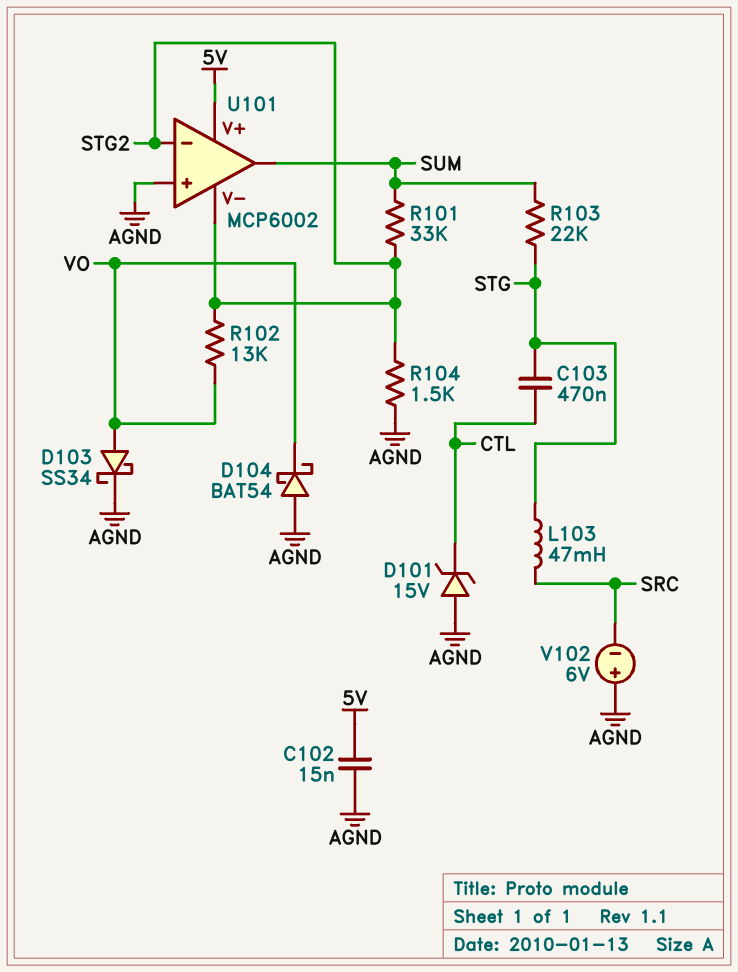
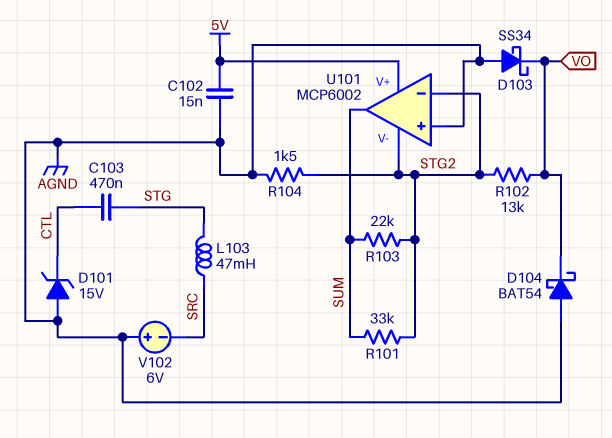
D103: schottky SS34 (A VO, K AGND) -> schottky SS34 (A AGND, K VO)
R103: 22k (STG, SUM) -> 22k (STG2, SUM)

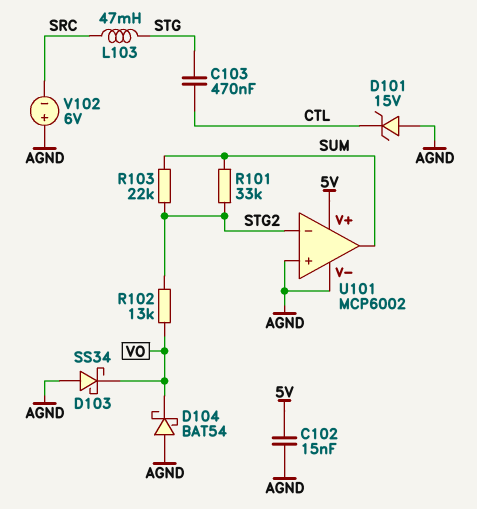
R104: 1.5k (AGND, STG2) -> none
U101 pin V-: STG2 -> AGND

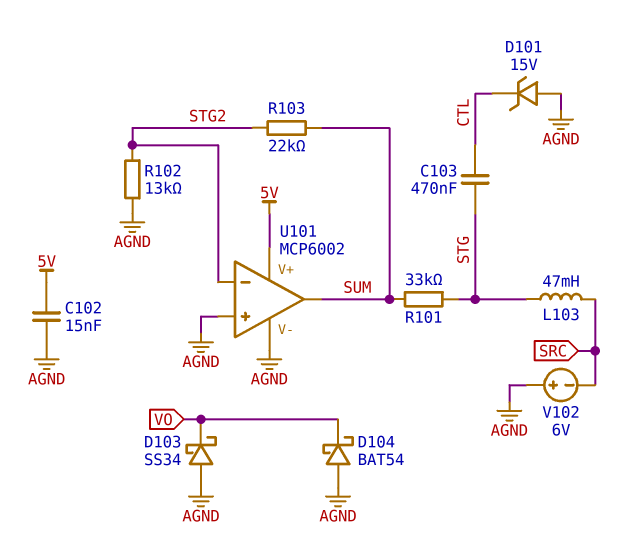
R101: 33k (STG2, SUM) -> 33k (STG, SUM)
R102: 13k (STG2, VO) -> 13k (AGND, STG2)

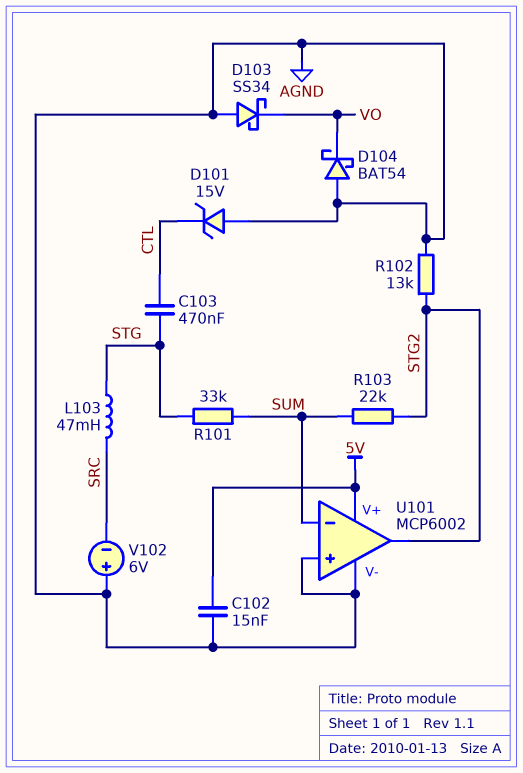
U101 pin in-: STG2 -> SUM
U101 pin out: SUM -> STG2

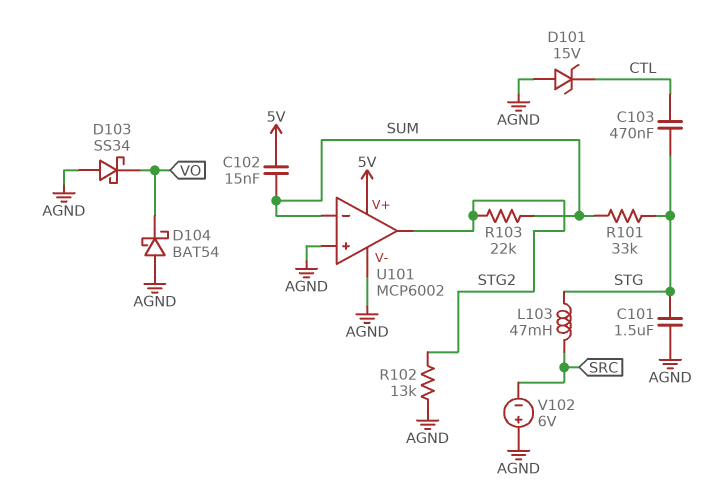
C101: none -> 1.5uF (AGND, STG)
C102: 15nF (5V, AGND) -> 15nF (5V, SUM)

